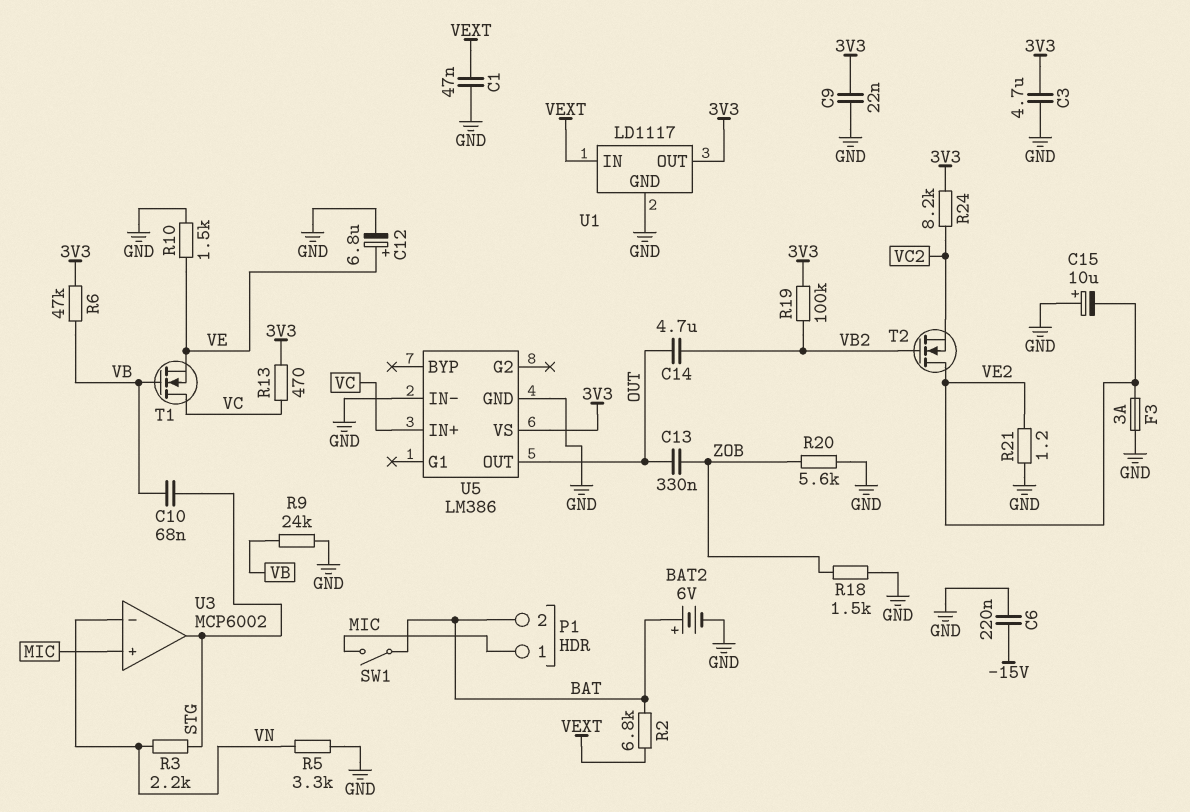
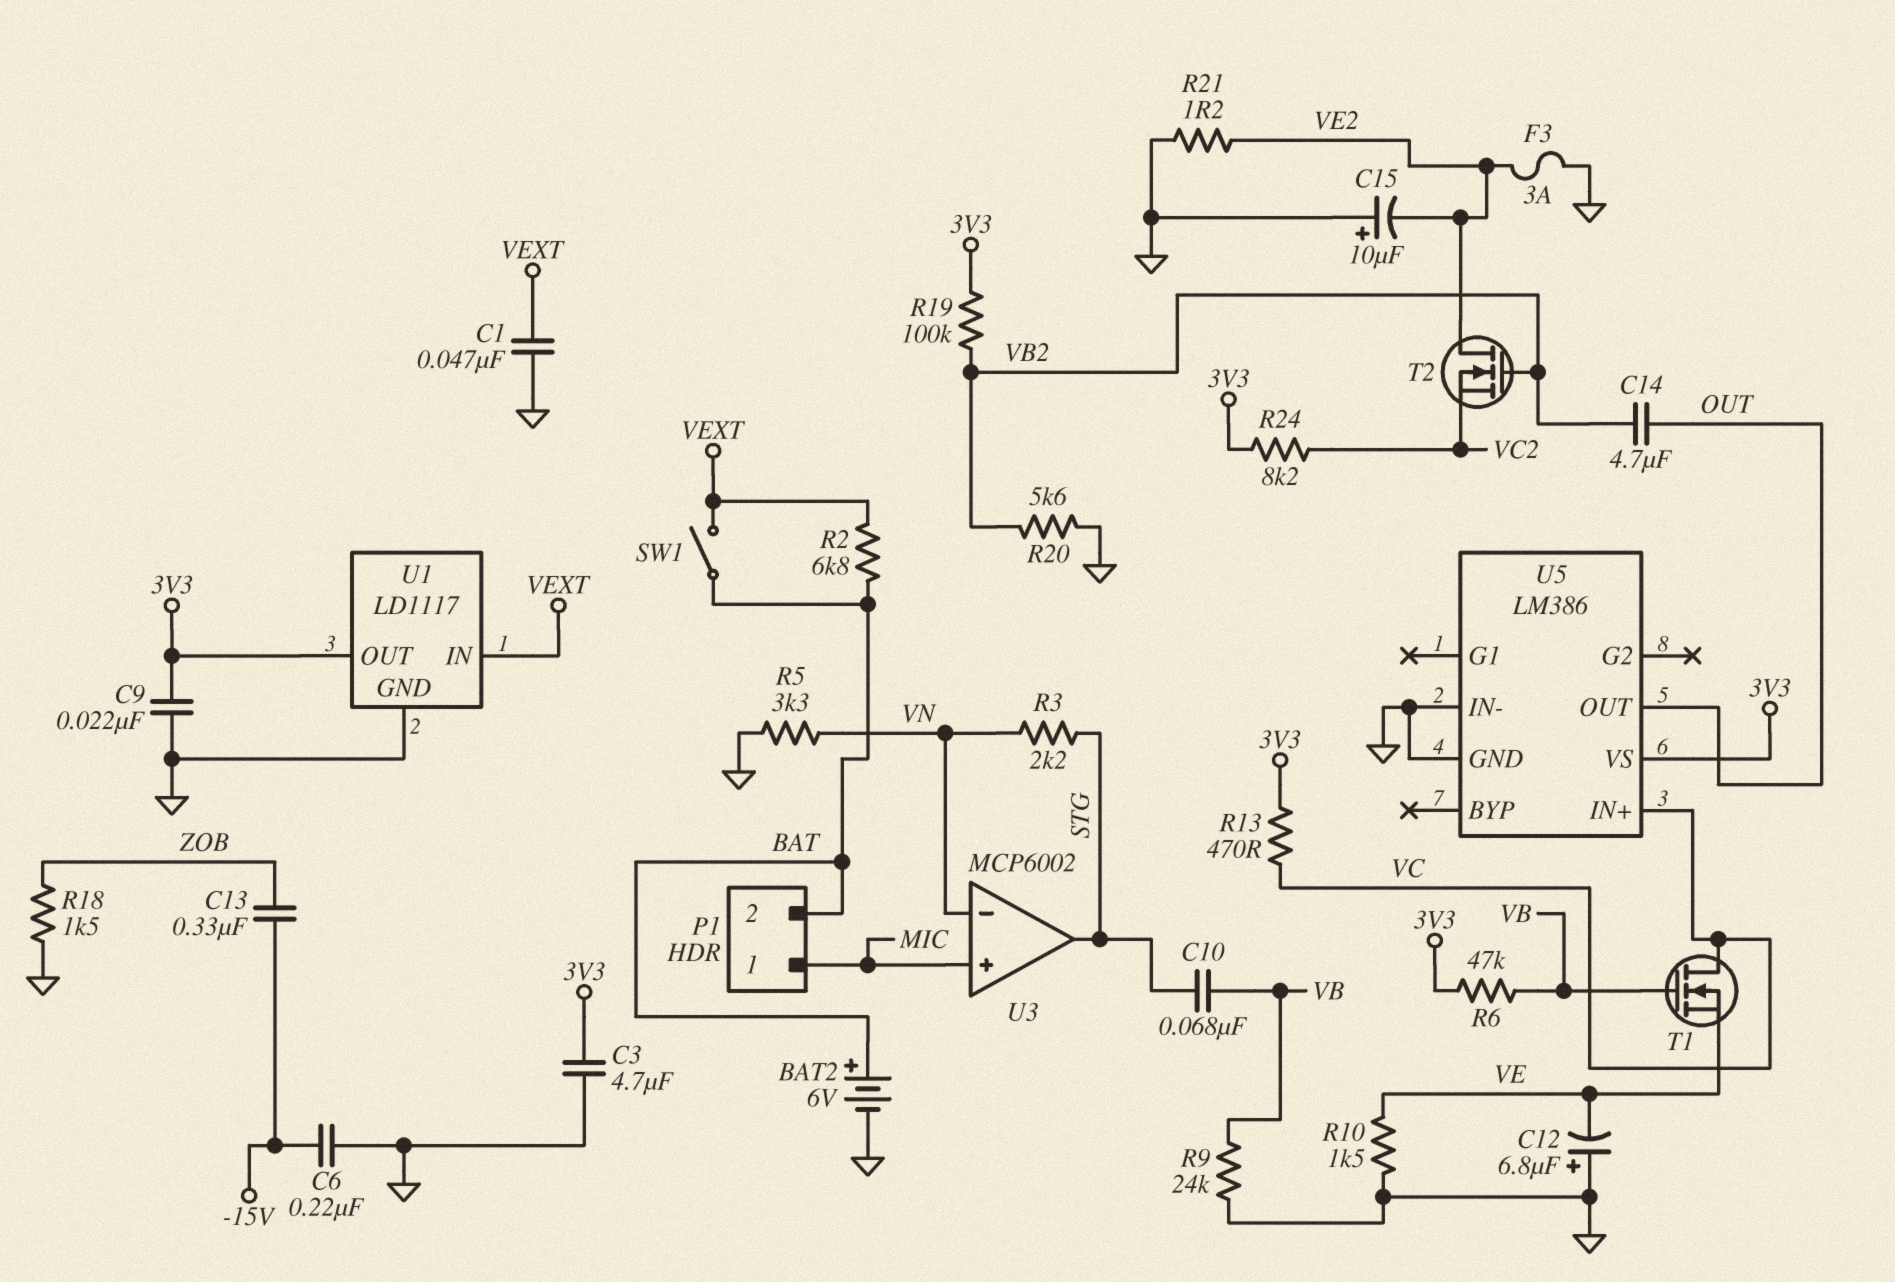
C12: 6.8uF (plus VE, minus GND) -> 6.8uF (plus GND, minus VE)
C13: 330nF (OUT, ZOB) -> 330nF (-15V, ZOB)
R20: 5.6k (GND, ZOB) -> 5.6k (GND, VB2)
SW1: switch (BAT, MIC) -> switch (BAT, VEXT)

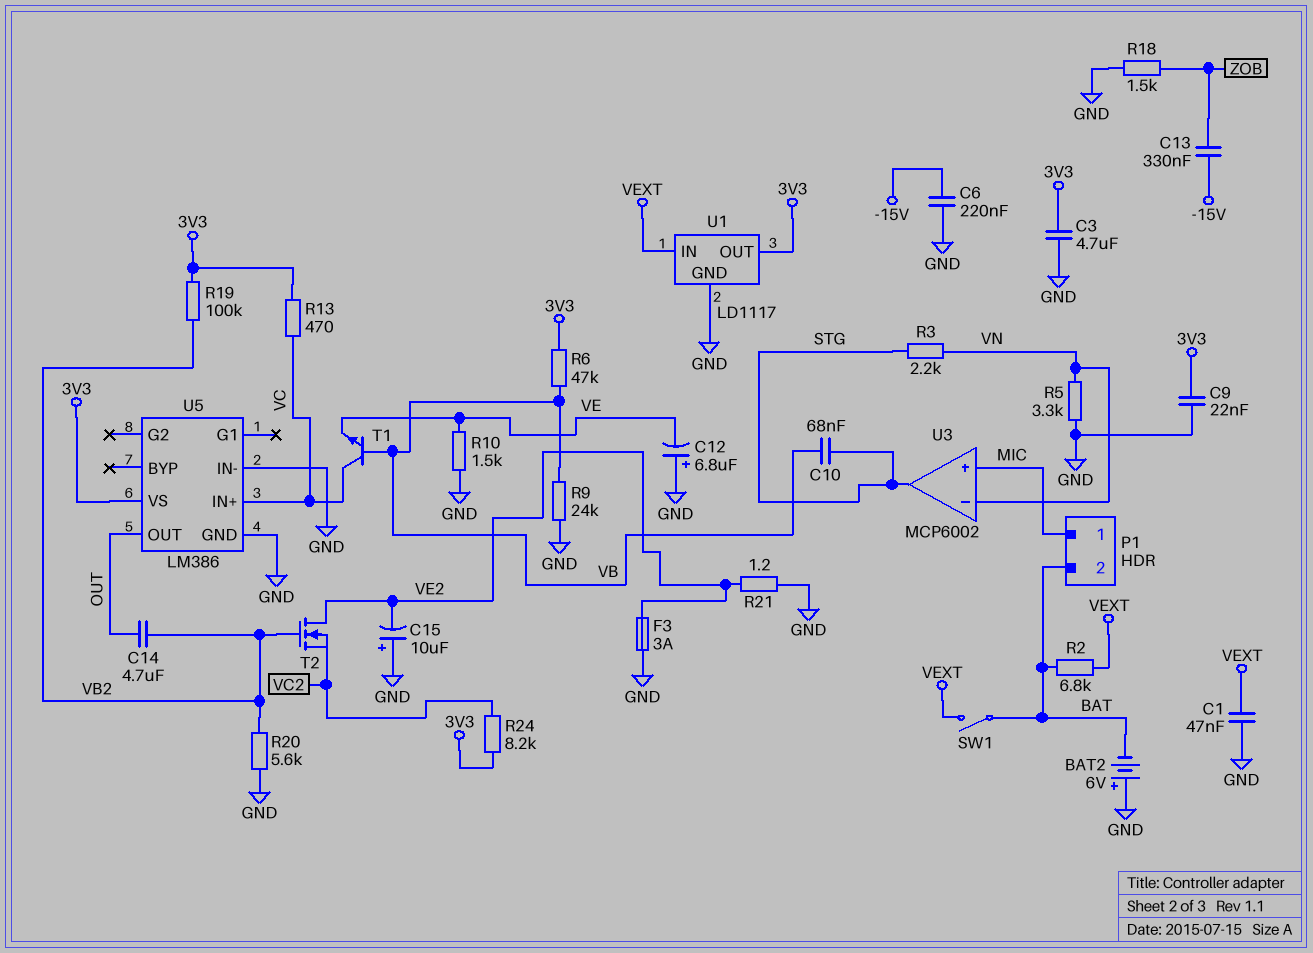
BAT2: 6V (plus BAT, minus GND) -> 6V (plus GND, minus BAT)
T1: NMOS (G VB, D VC, S VE) -> NPN (B VB, C VC, E VE)

